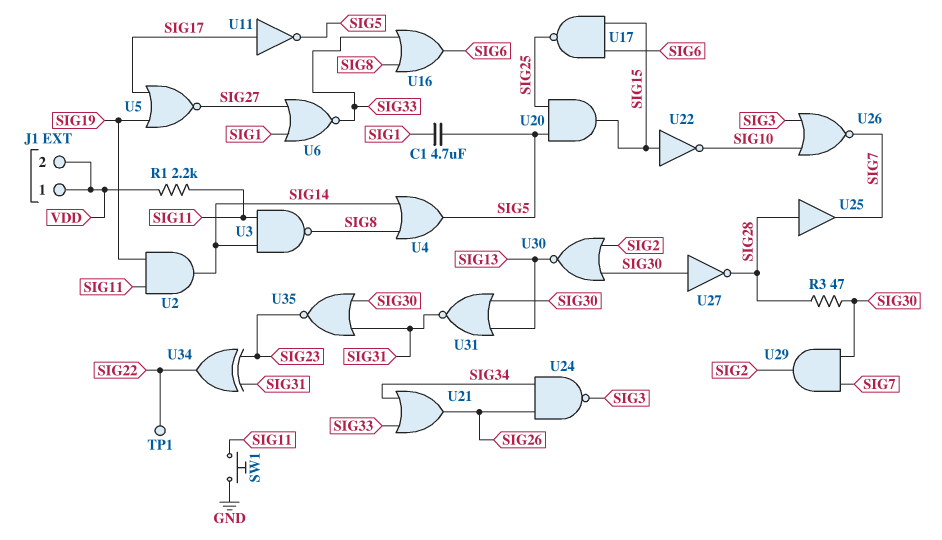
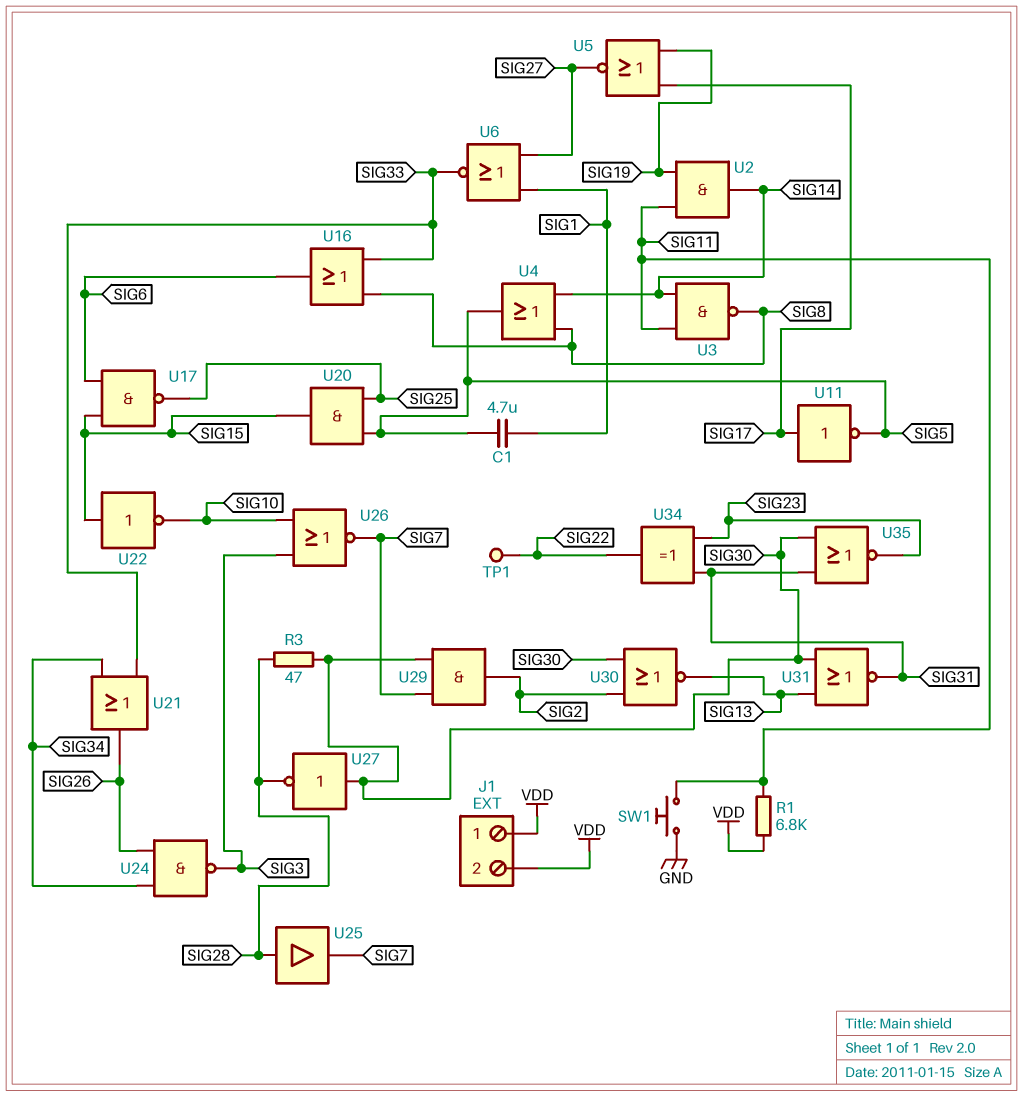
R1: 2.2k (SIG11, VDD) -> 6.8k (SIG11, VDD)

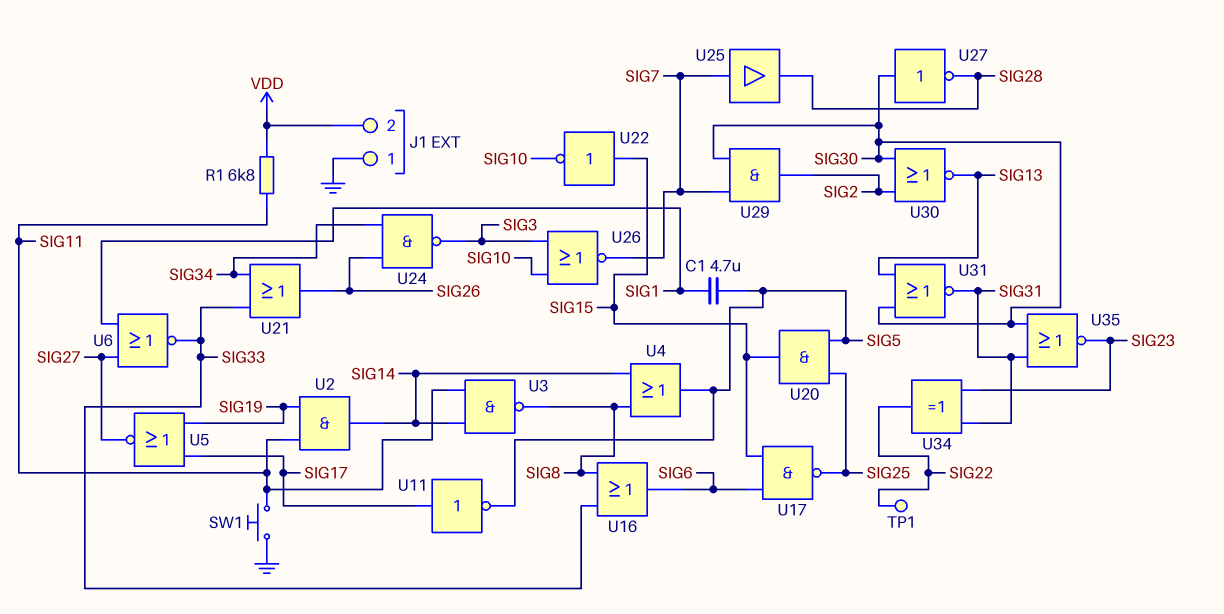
J1 pin 1: VDD -> GND
R3: 47 (SIG28, SIG30) -> none
U25: buffer (in SIG28, out SIG7) -> buffer (in SIG7, out SIG28)

